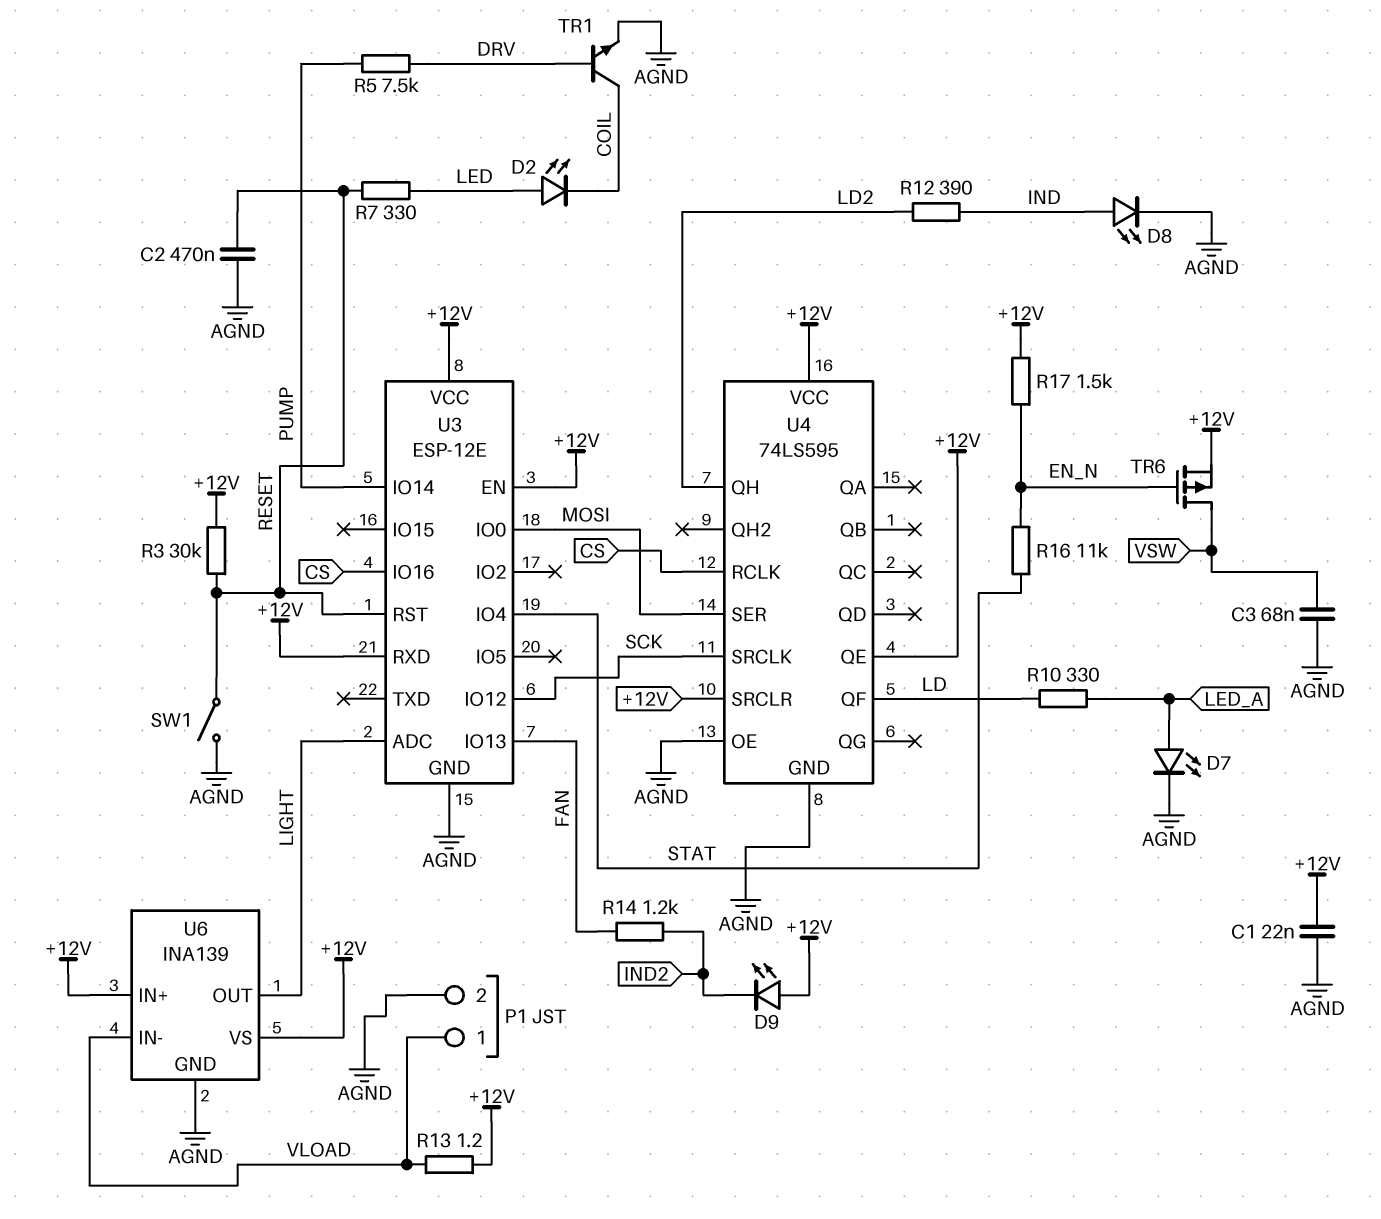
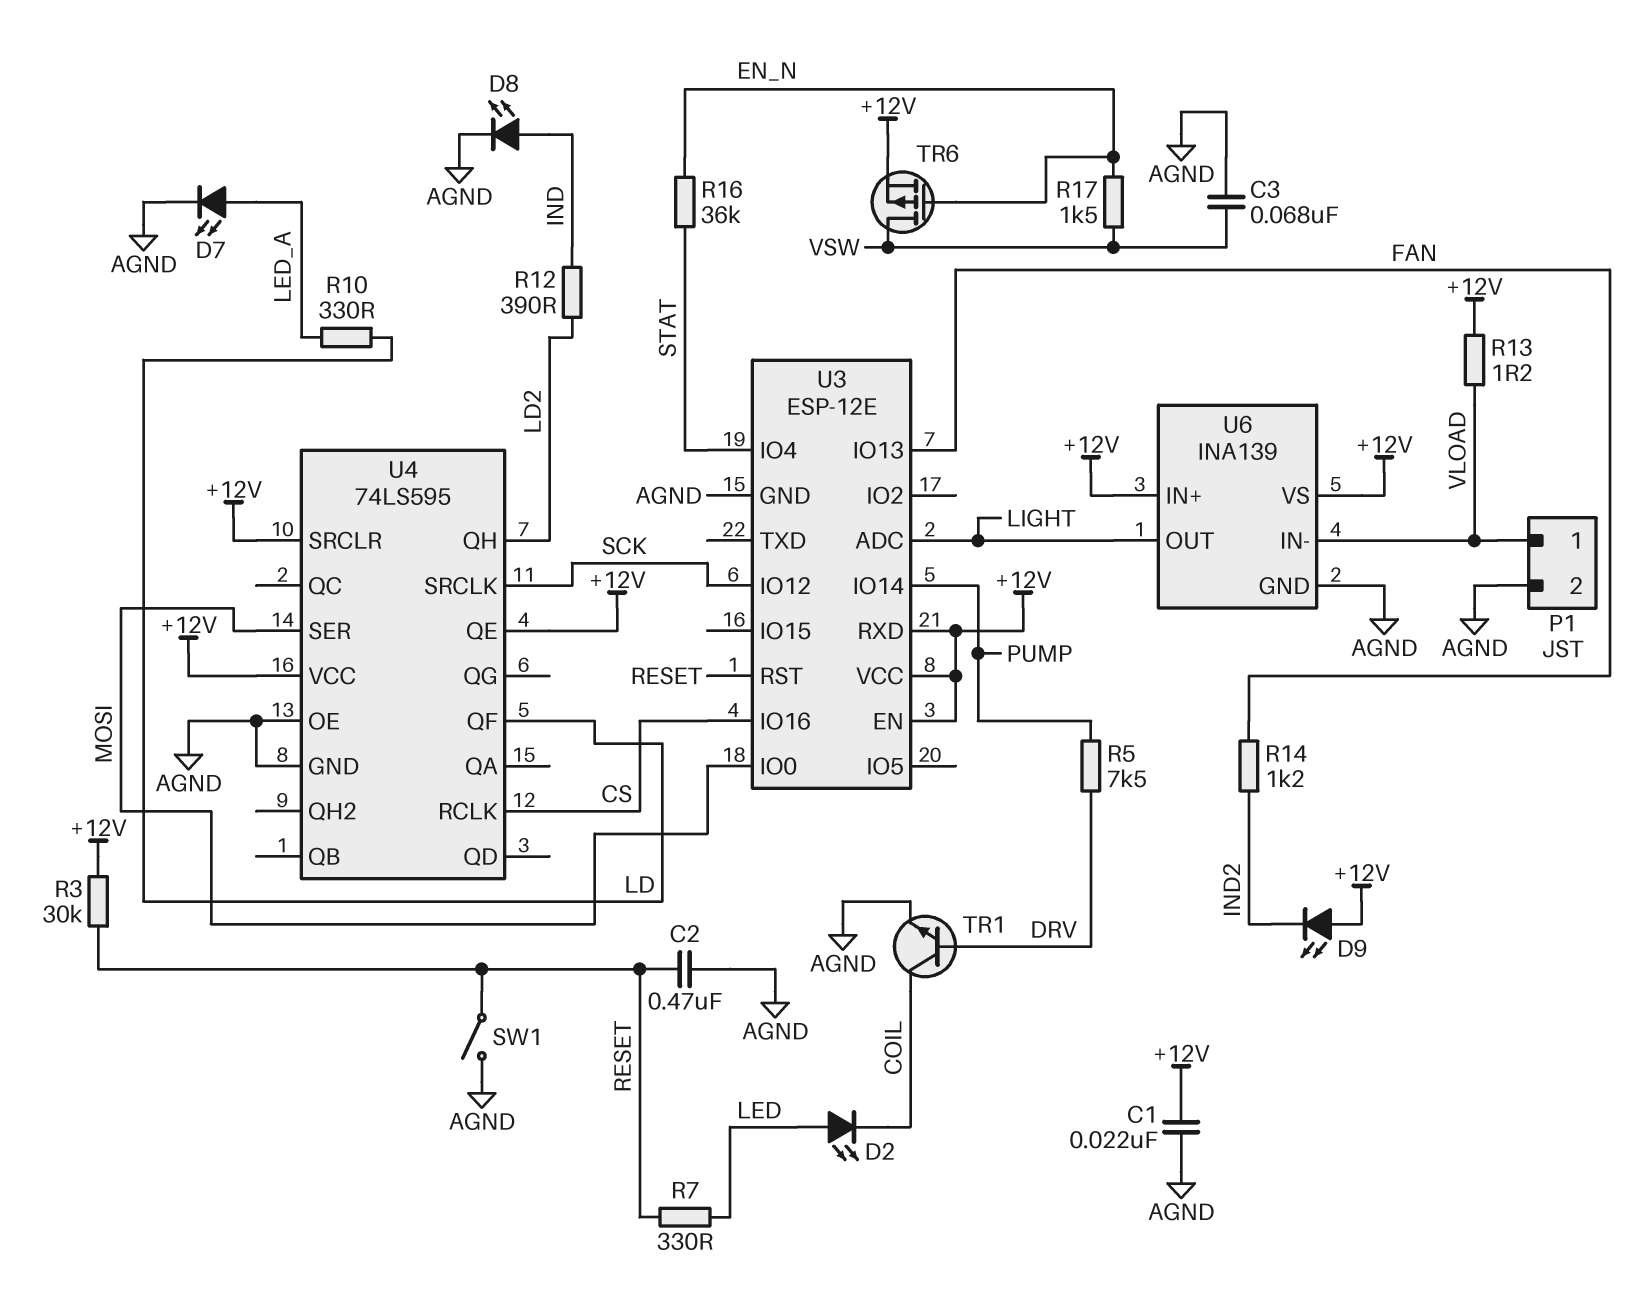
R16: 11k (EN_N, STAT) -> 36k (EN_N, STAT)
R17: 1.5k (+12V, EN_N) -> 1.5k (EN_N, VSW)

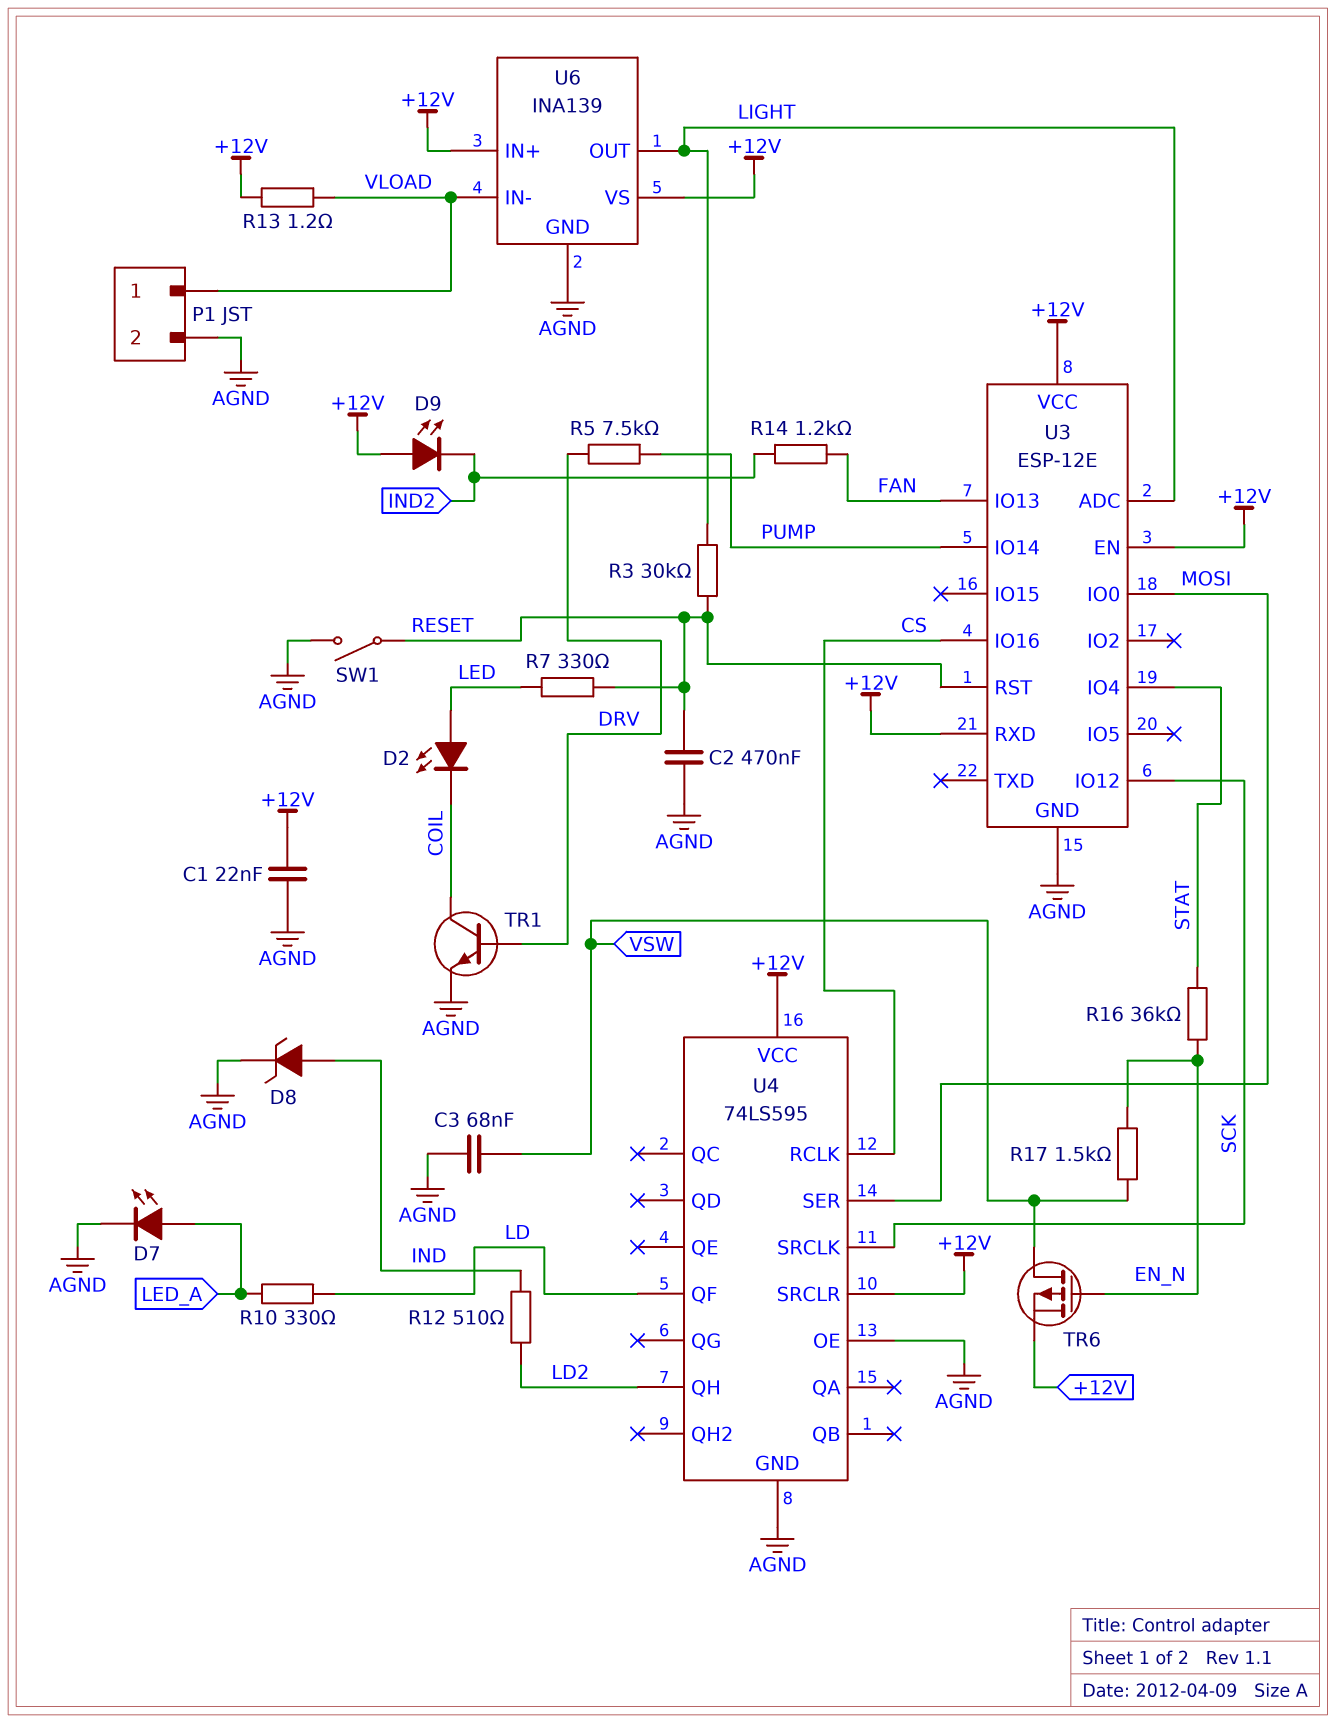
D8: LED (A IND, K AGND) -> zener (A IND, K AGND)
R3: 30k (+12V, RESET) -> 30k (LIGHT, RESET)
R12: 390 (IND, LD2) -> 510 (IND, LD2)
U4 pin QE: +12V -> none

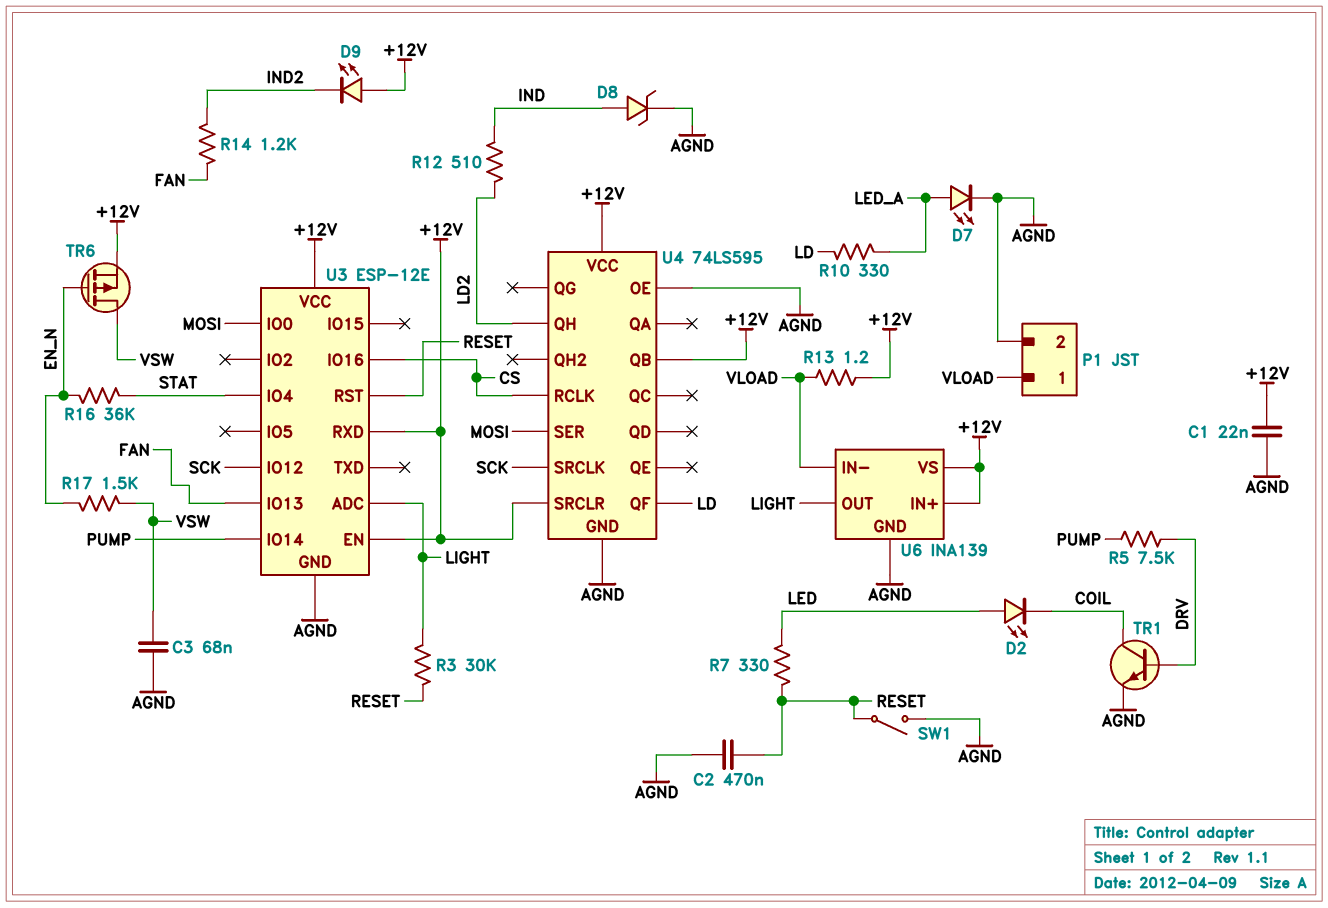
U4 pin QB: none -> +12V

